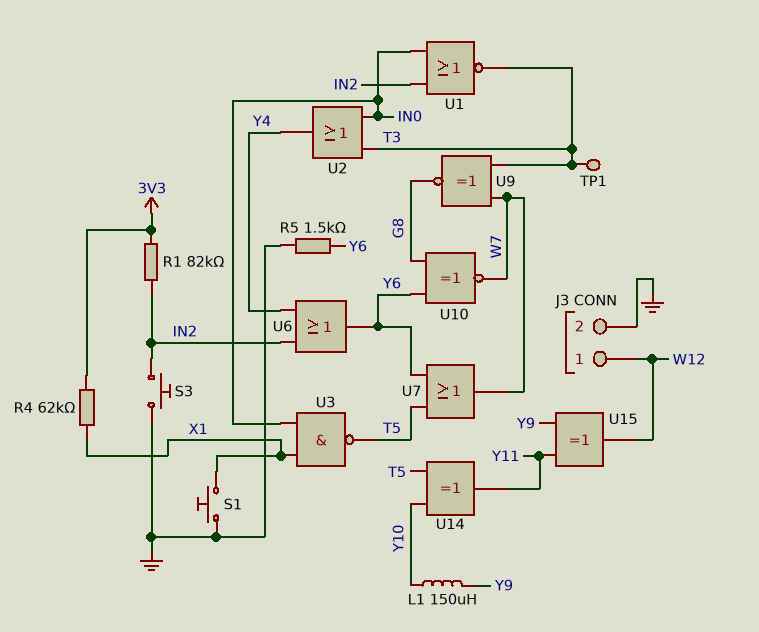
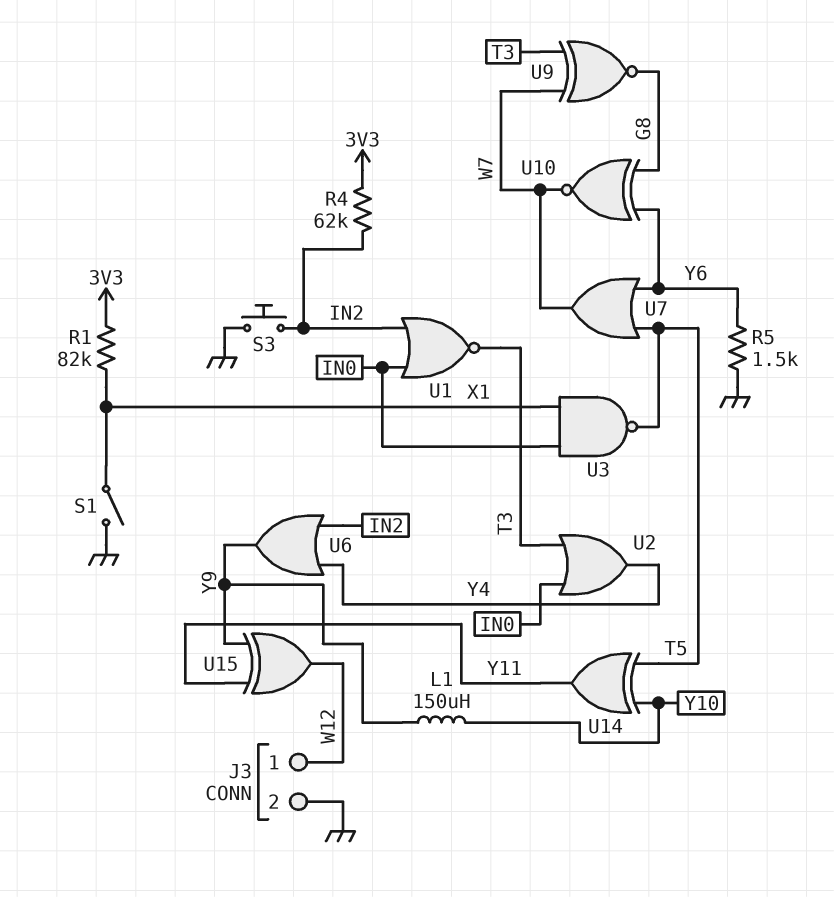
R1: 82k (3V3, IN2) -> 82k (3V3, X1)
R4: 62k (3V3, X1) -> 62k (3V3, IN2)
S1: button (GND, X1) -> switch (GND, X1)
TP1: test point (T3) -> none
U6: OR (in IN2, in Y4, out Y6) -> OR (in IN2, in Y4, out Y9)

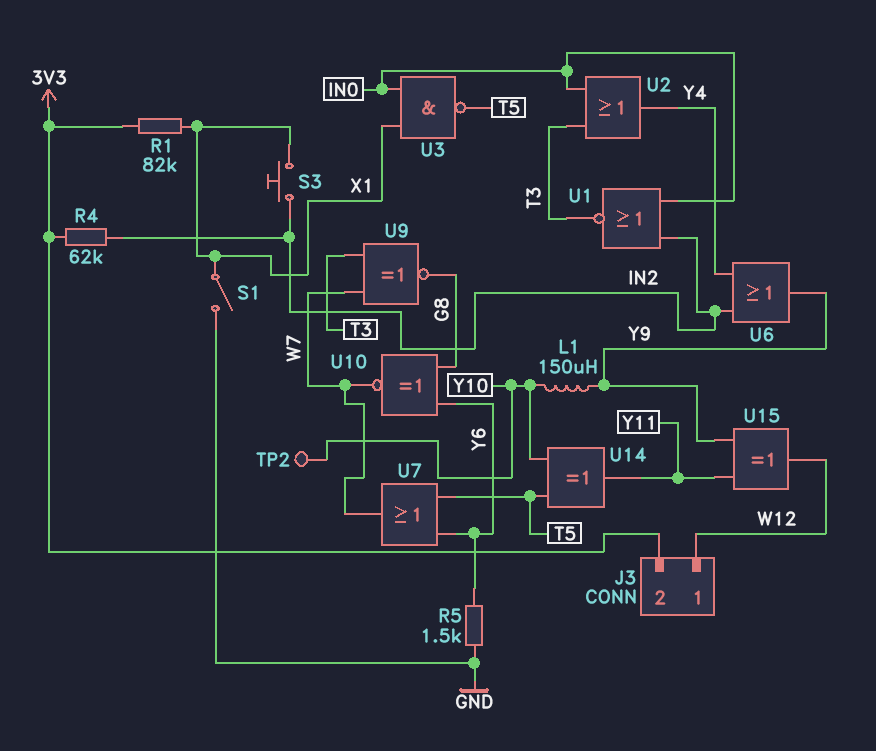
J3 pin 2: GND -> 3V3
S3: button (GND, IN2) -> button (IN2, X1)
TP2: none -> test point (Y10)

